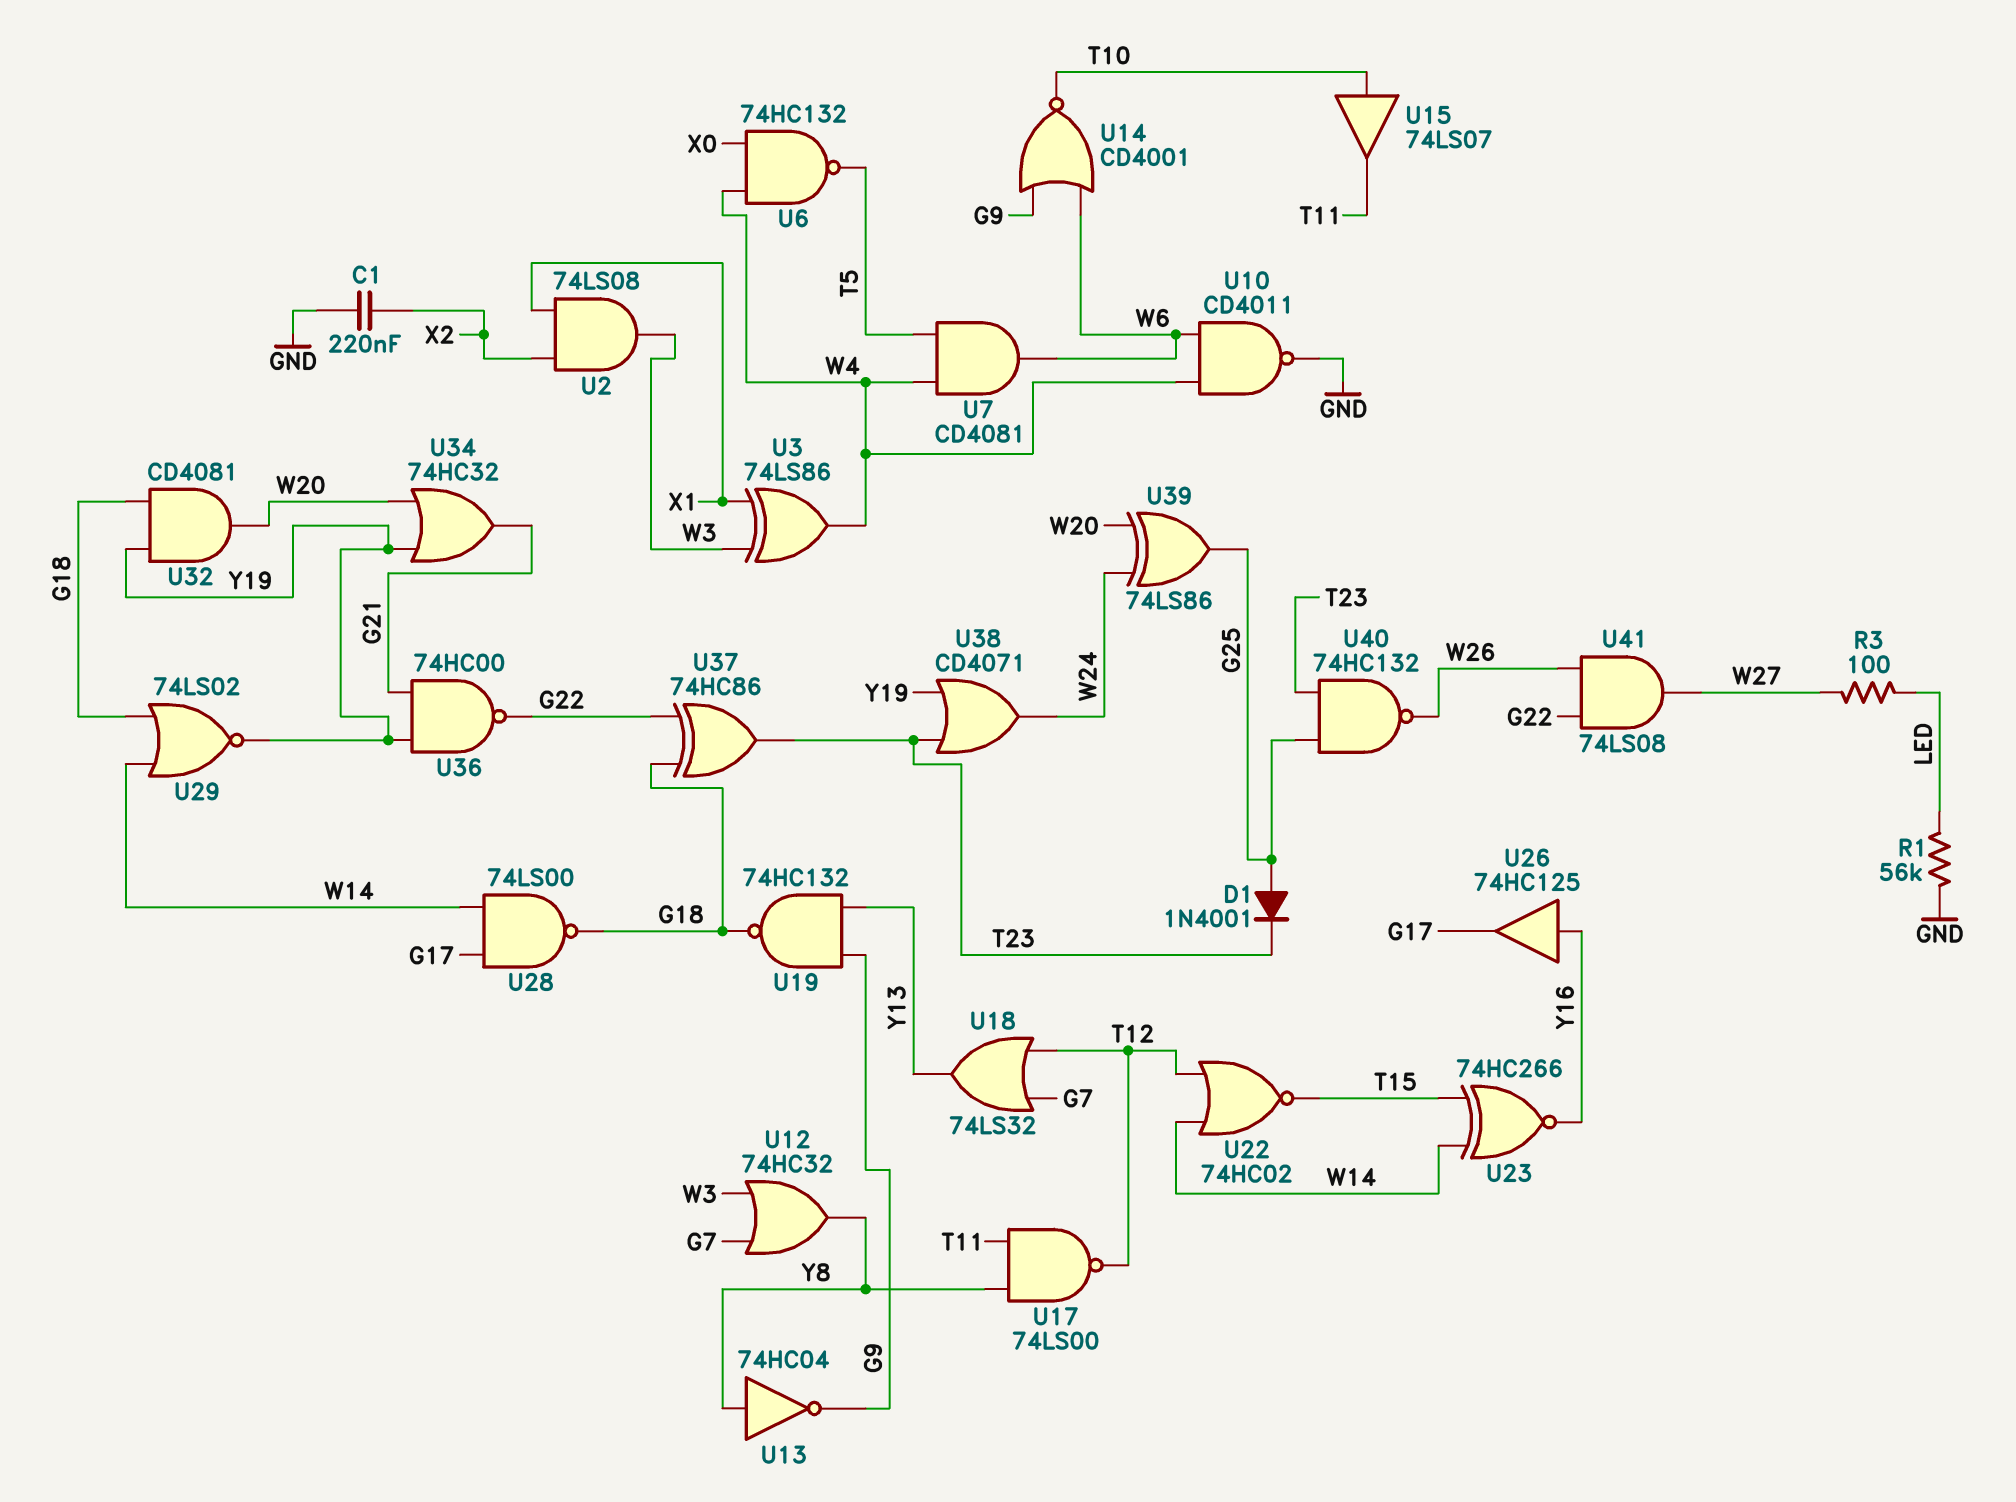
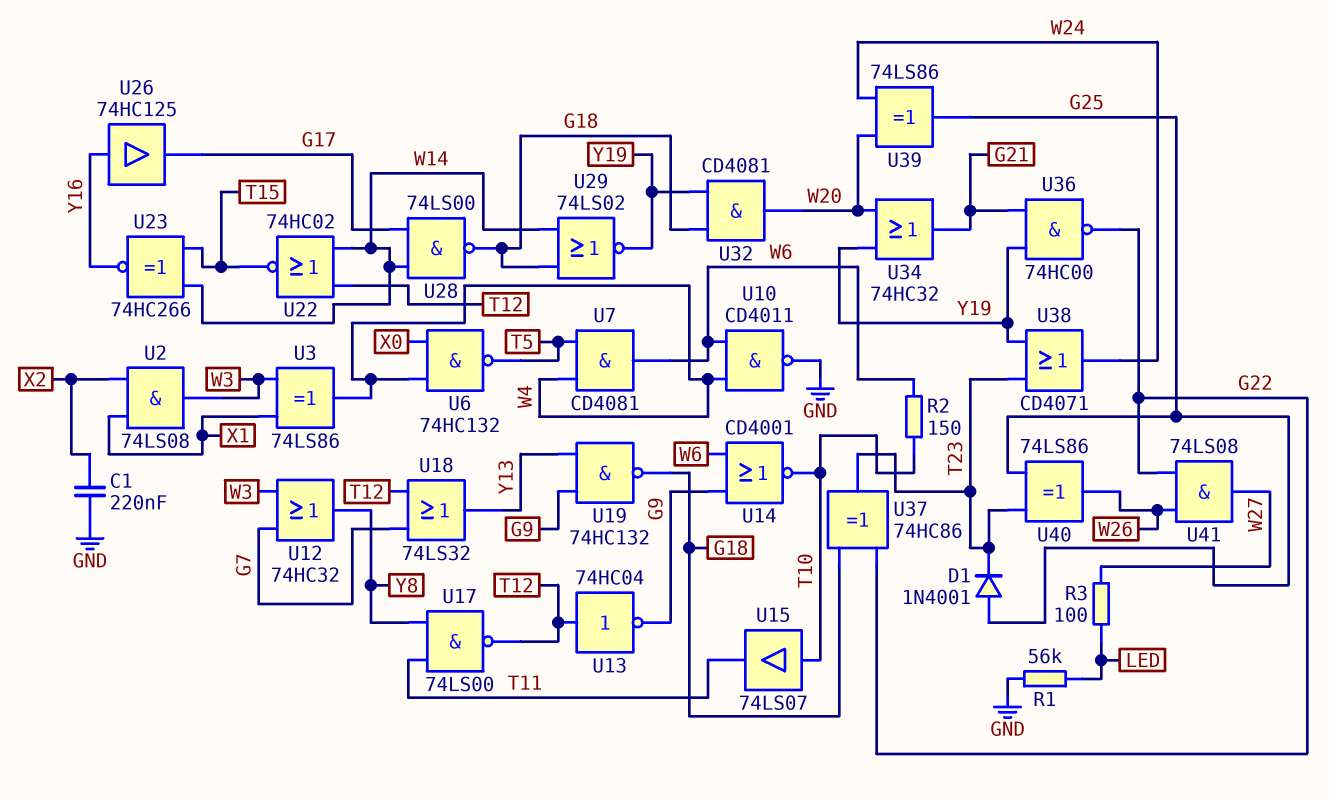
R2: none -> 150 (T10, W6)
U13: NOT 74HC04 (in Y8, out G9) -> NOT 74HC04 (in T12, out G9)
U40: NAND 74HC132 (in G25, in T23, out W26) -> XOR 74LS86 (in G25, in T23, out W26)

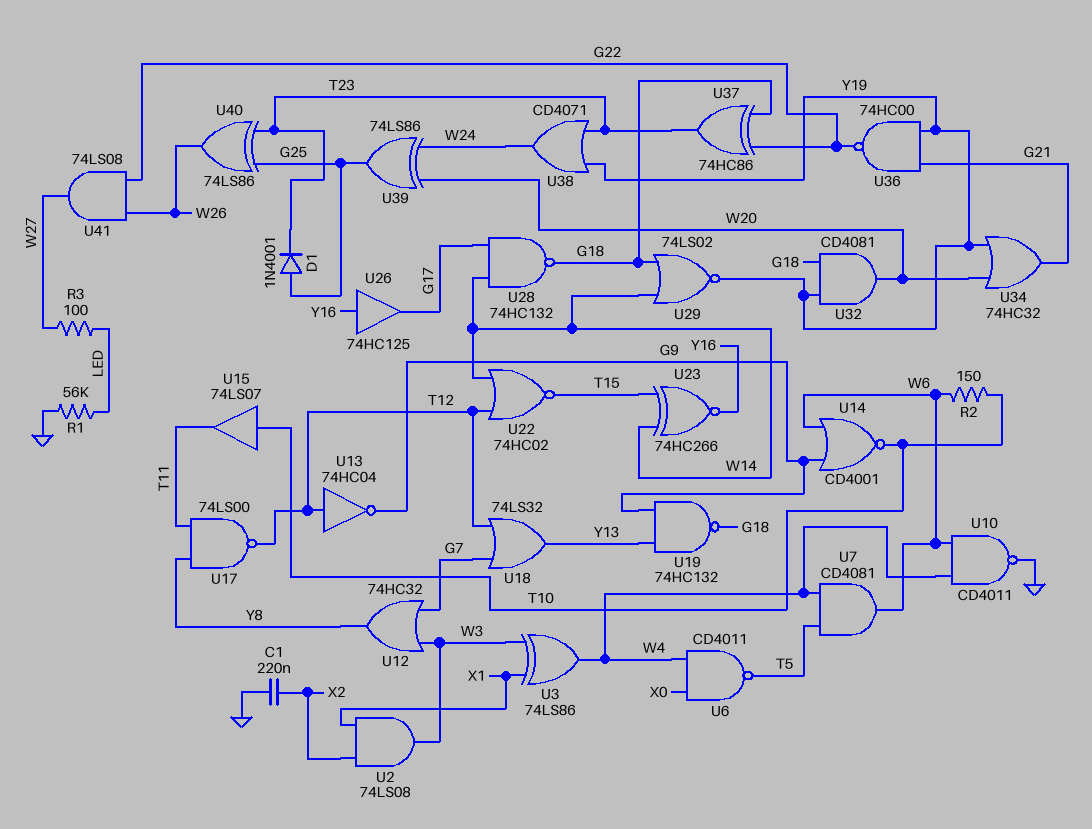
U6: NAND 74HC132 (in W4, in X0, out T5) -> NAND CD4011 (in W4, in X0, out T5)
U28: NAND 74LS00 (in G17, in W14, out G18) -> NAND 74HC132 (in G17, in W14, out G18)

